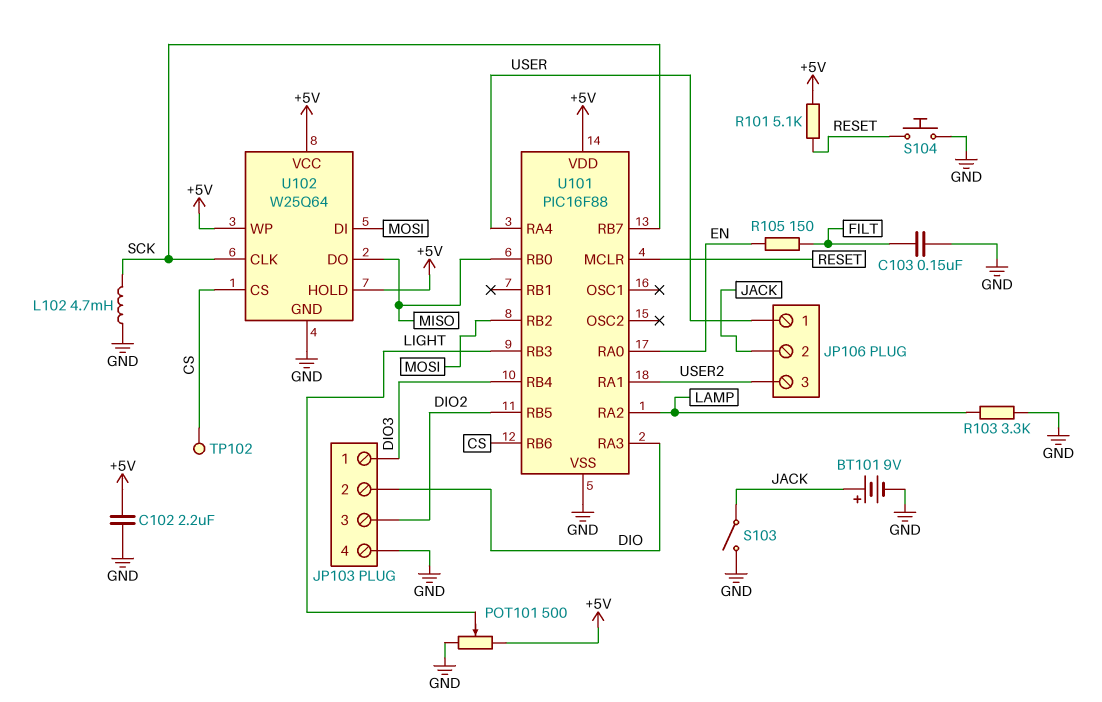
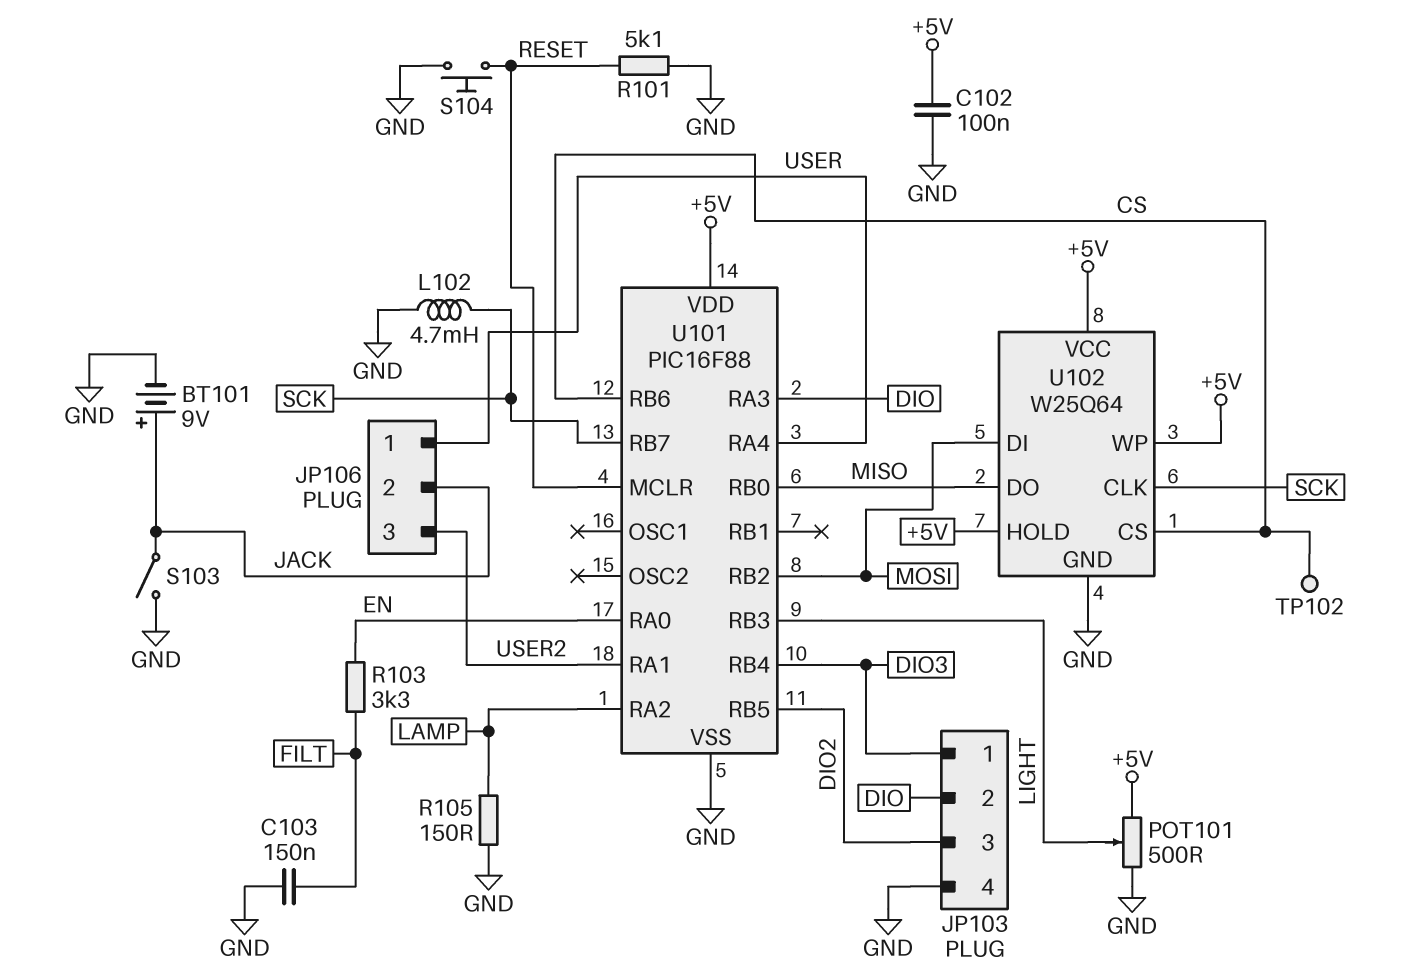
C102: 2.2uF (+5V, GND) -> 100nF (+5V, GND)
R101: 5.1k (+5V, RESET) -> 5.1k (GND, RESET)
R103: 3.3k (GND, LAMP) -> 3.3k (EN, FILT)
R105: 150 (EN, FILT) -> 150 (GND, LAMP)

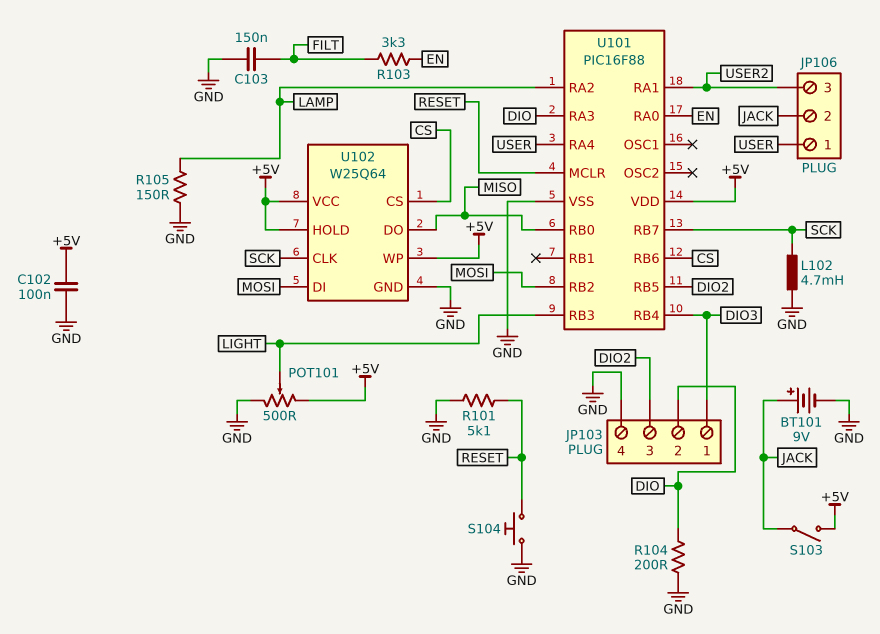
R104: none -> 200 (DIO, GND)
S103: switch (GND, JACK) -> switch (+5V, JACK)
TP102: test point (CS) -> none

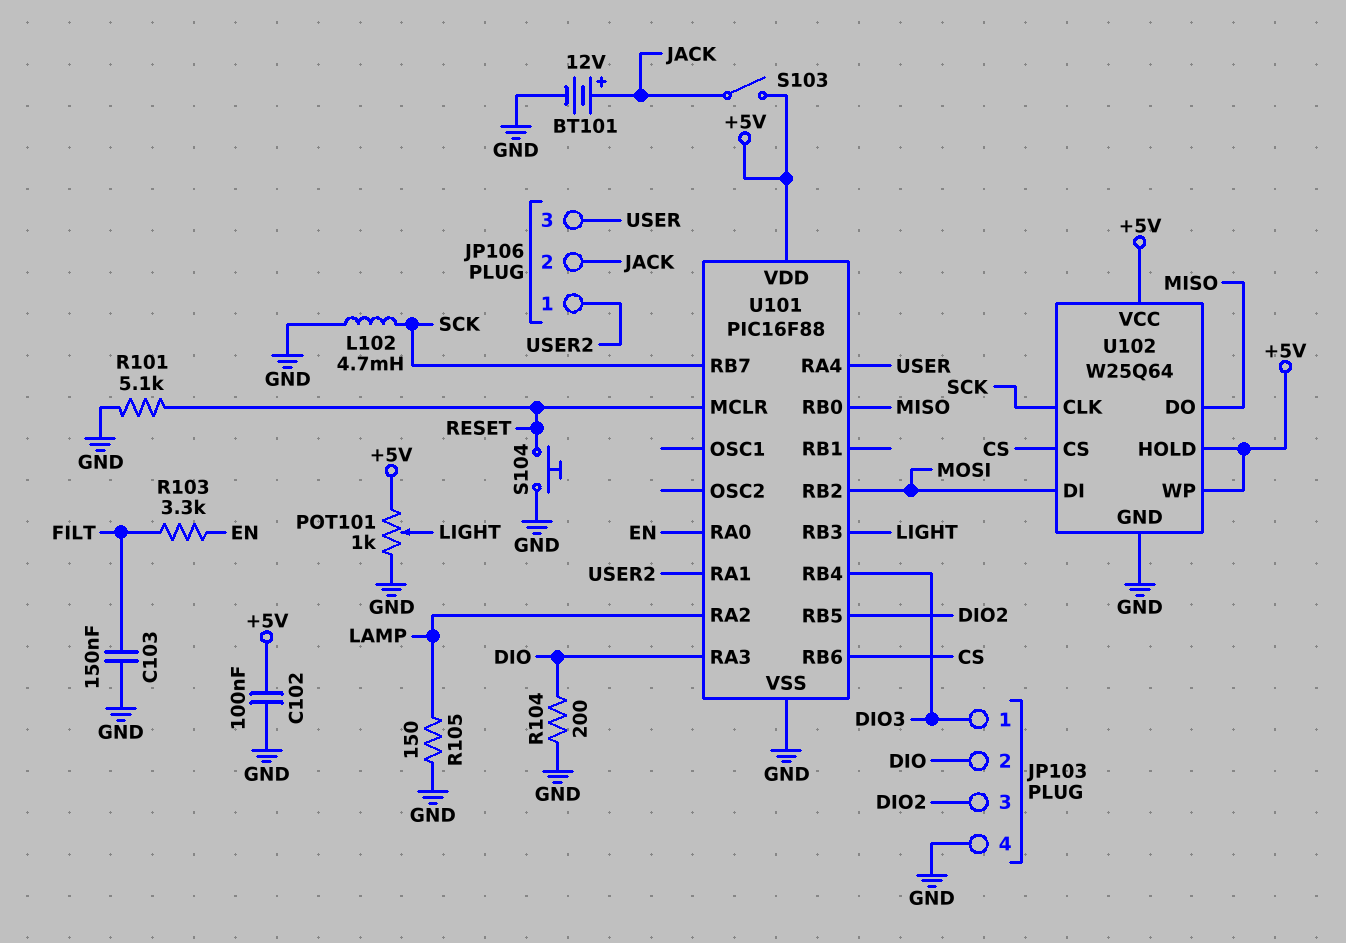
BT101: 9V (plus JACK, minus GND) -> 12V (plus JACK, minus GND)
JP106 pin 1: USER -> USER2
JP106 pin 3: USER2 -> USER
POT101: 500 (+5V, GND, wiper LIGHT) -> 1k (+5V, GND, wiper LIGHT)

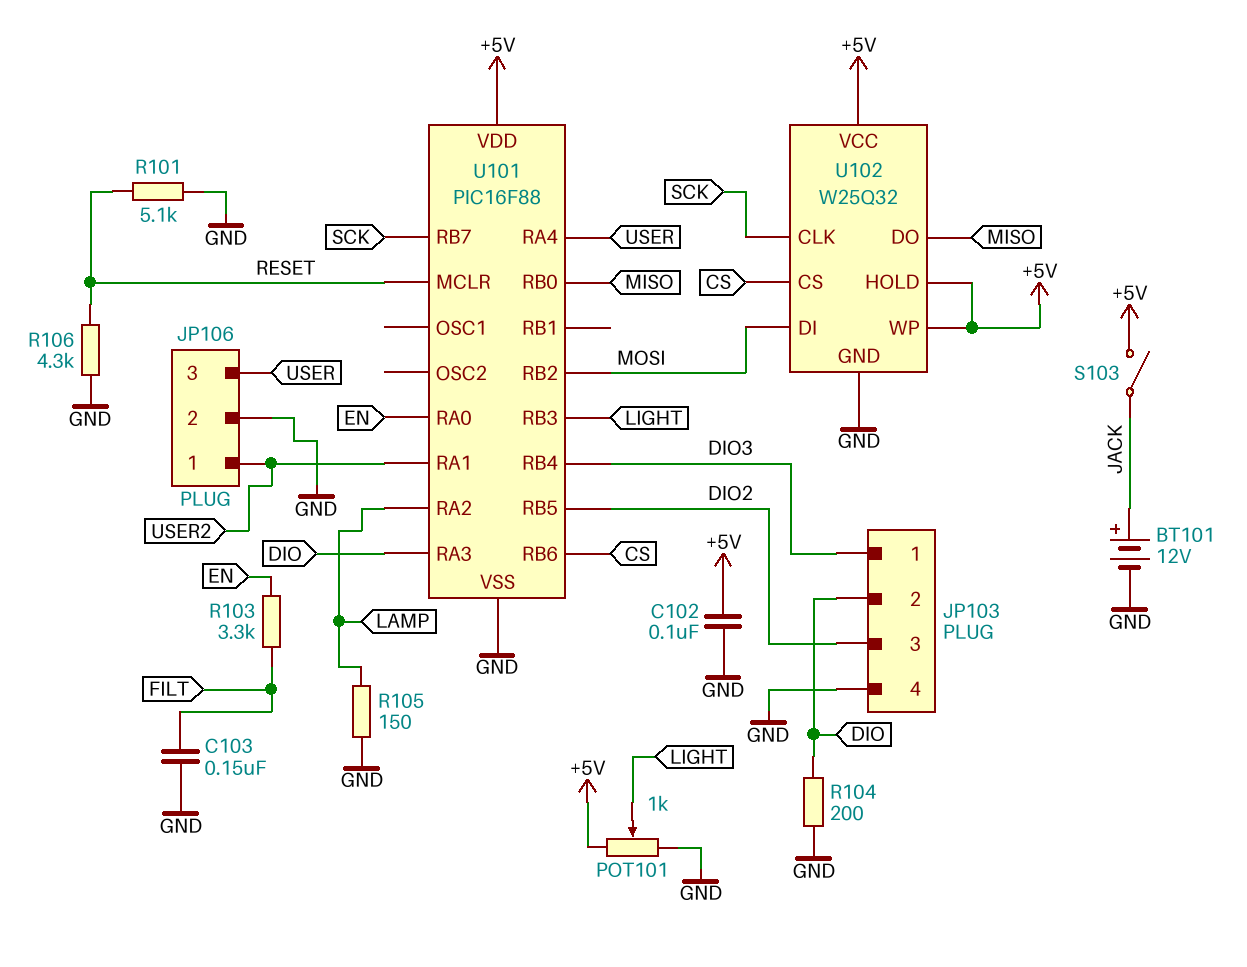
JP106 pin 2: JACK -> GND
L102: 4.7mH (GND, SCK) -> none
R106: none -> 4.3k (GND, RESET)
S104: button (GND, RESET) -> none
U102: W25Q64 -> W25Q32

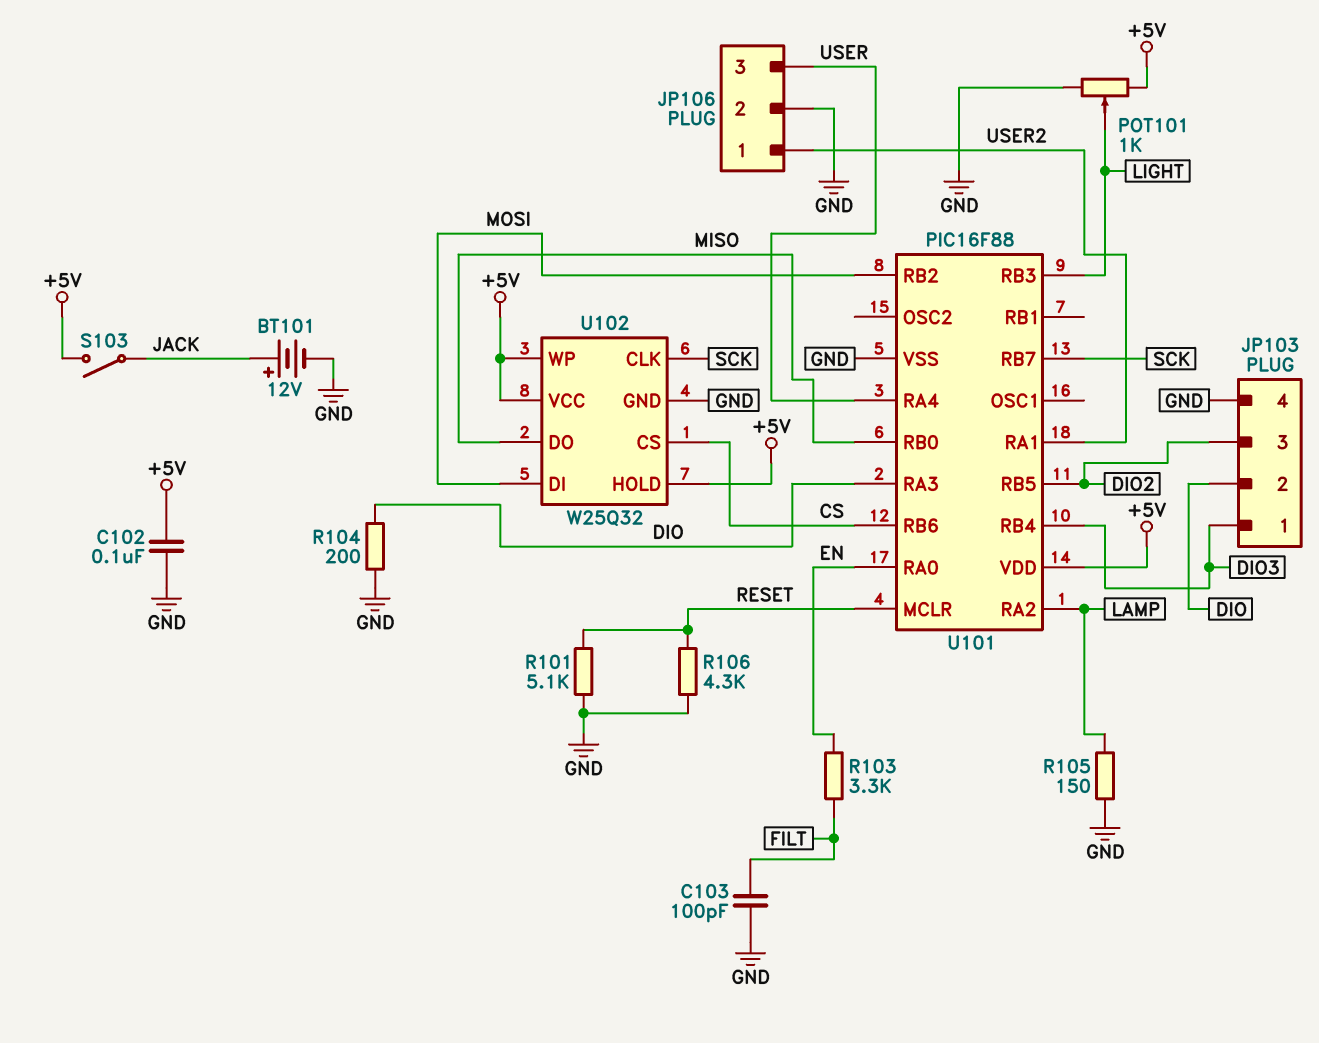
C103: 150nF (FILT, GND) -> 100pF (FILT, GND)

